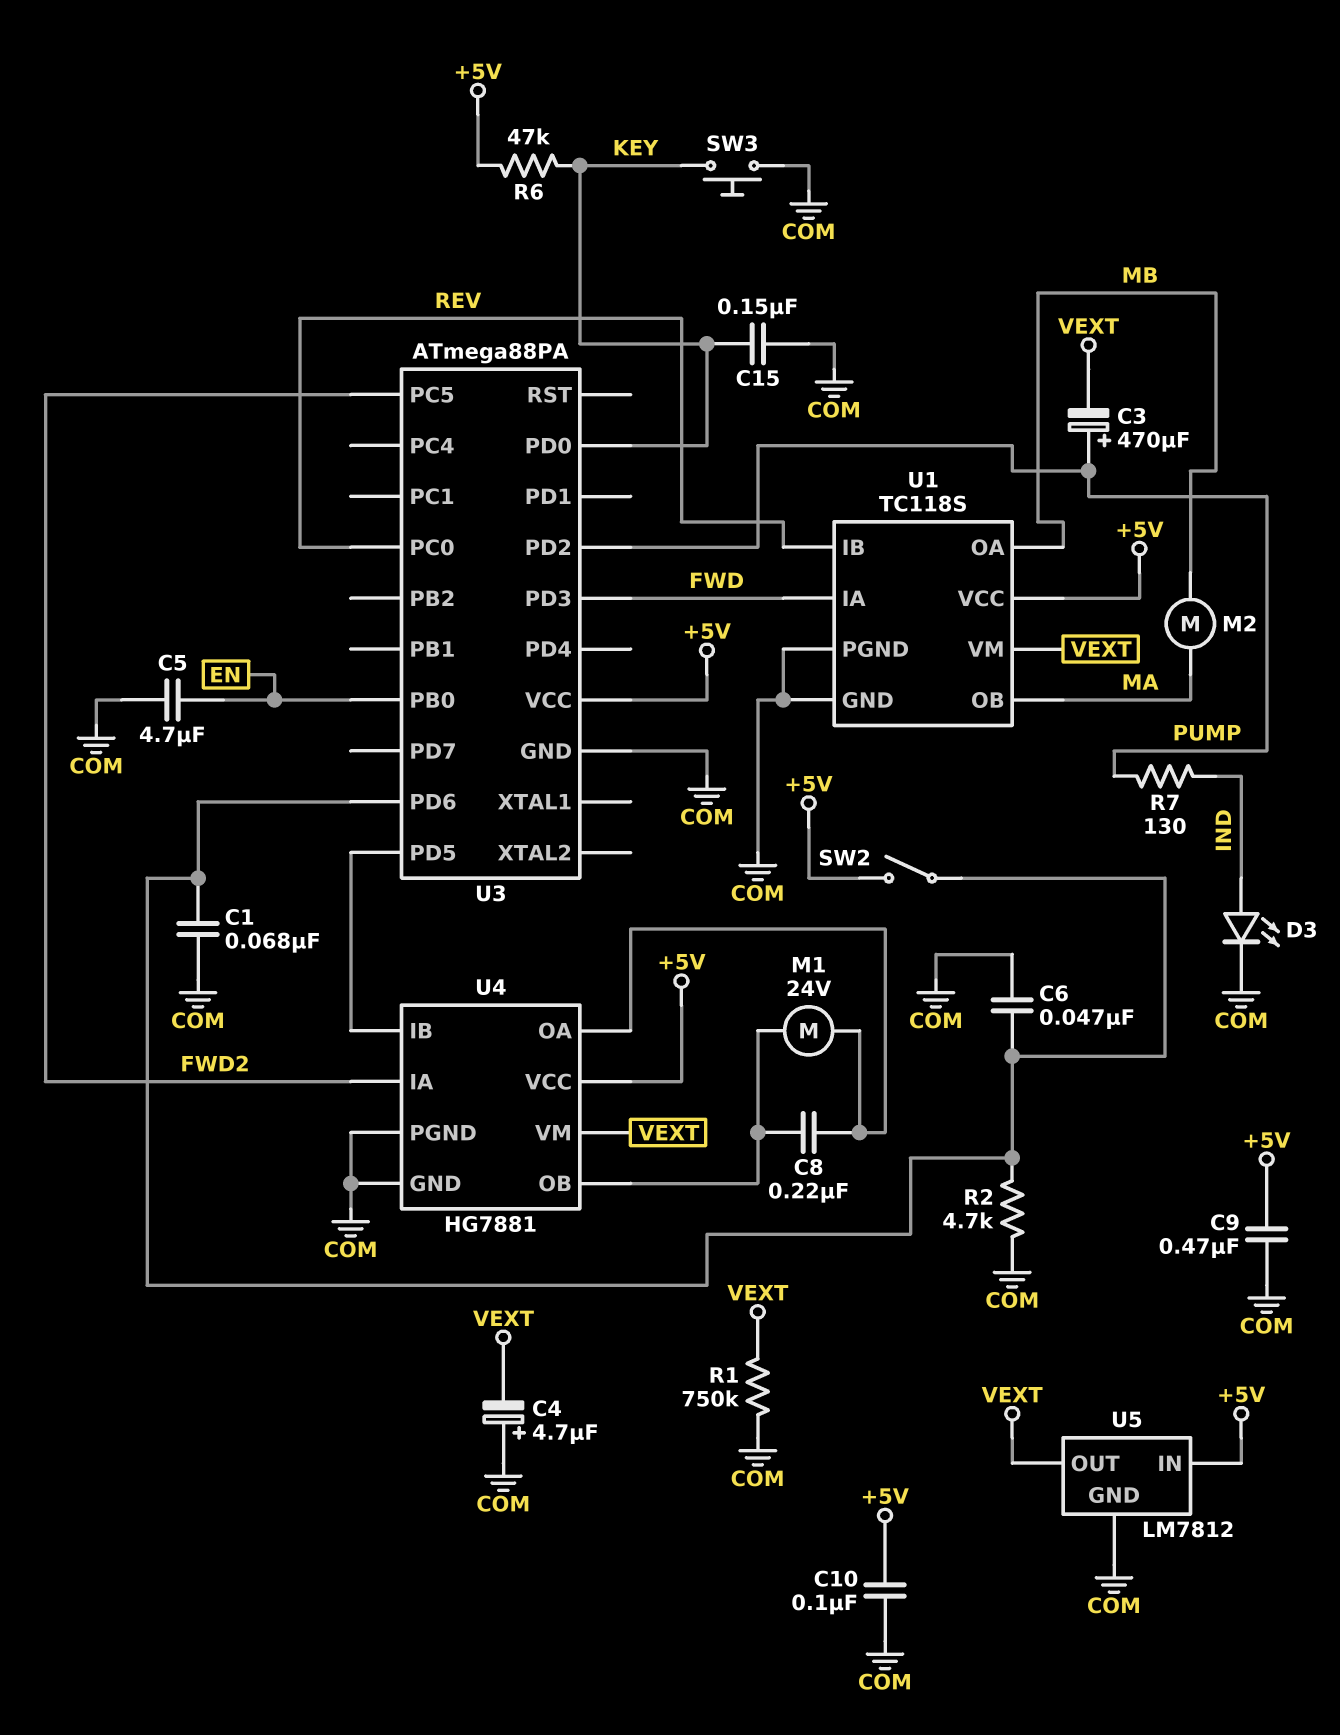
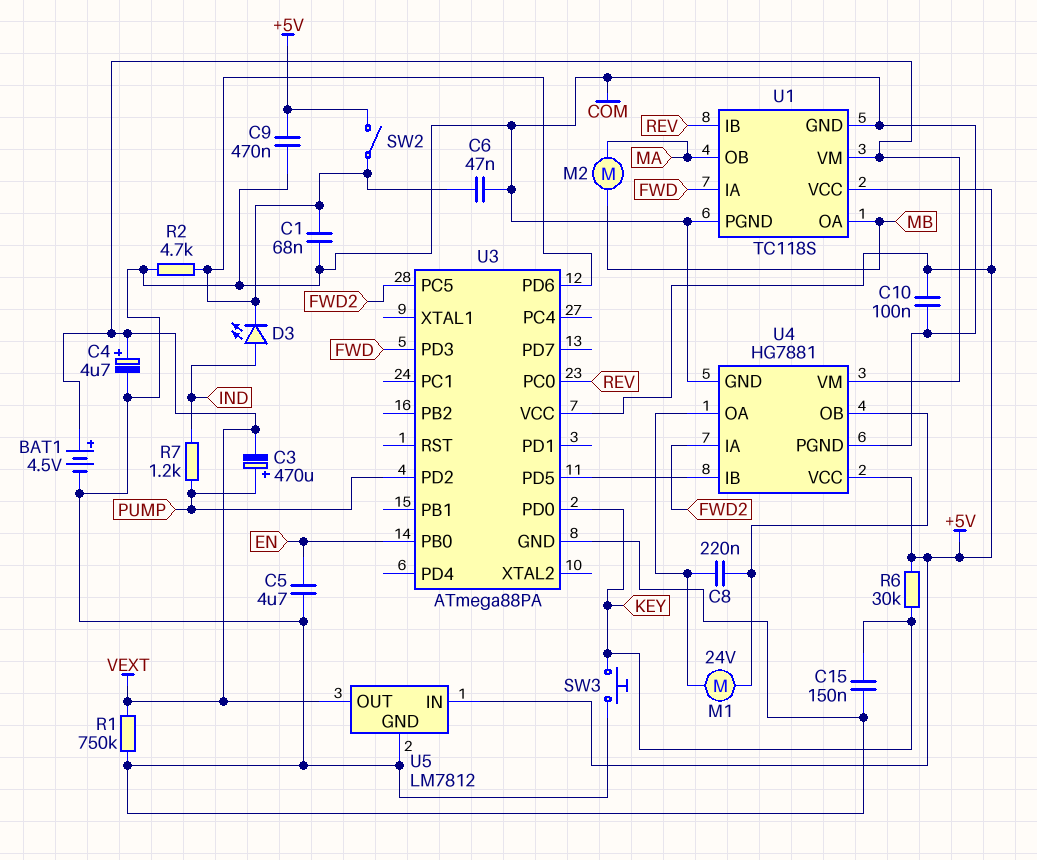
BAT1: none -> 4.5V (plus VEXT, minus COM)
C4: 4.7uF (plus COM, minus VEXT) -> 4.7uF (plus VEXT, minus COM)
D3: LED (A IND, K COM) -> LED (A IND, K U3/PD6)
R6: 47k (+5V, KEY) -> 30k (+5V, KEY)
R7: 130 (IND, PUMP) -> 1.2k (IND, PUMP)

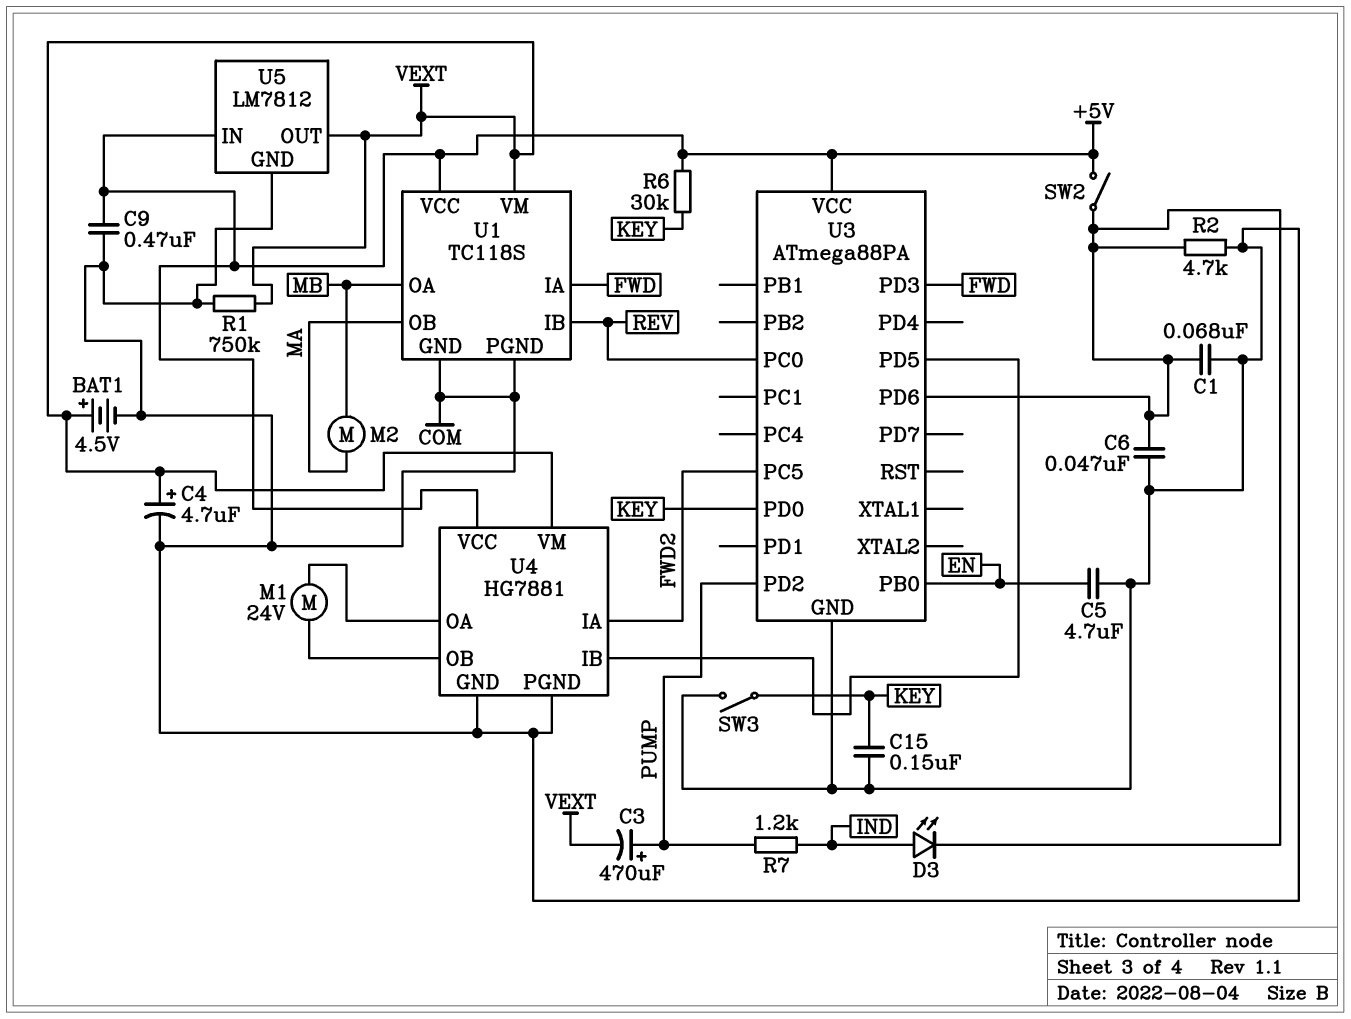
C8: 220nF (U4/OA, U4/OB) -> none
C10: 100nF (+5V, COM) -> none
SW3: button (COM, KEY) -> switch (COM, KEY)

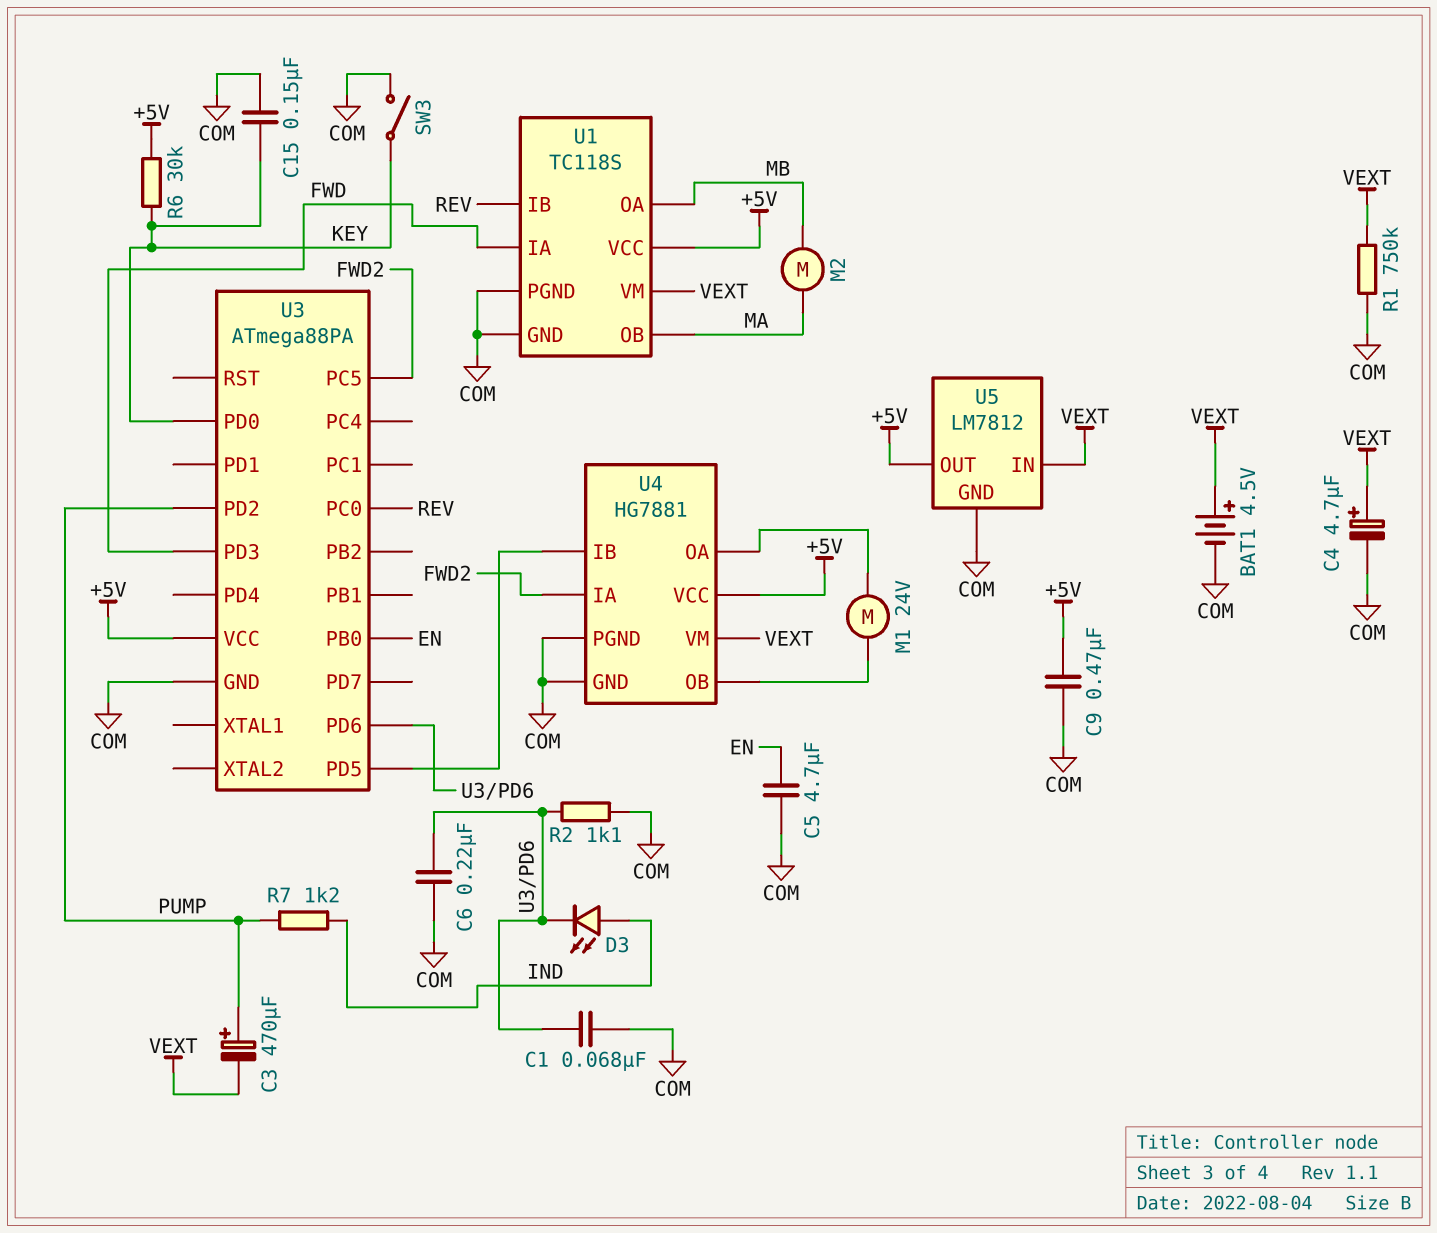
C6: 47nF (COM, U3/PD6) -> 220nF (COM, U3/PD6)
R2: 4.7k (COM, U3/PD6) -> 1.1k (COM, U3/PD6)
SW2: switch (+5V, U3/PD6) -> none
U5 pin IN: +5V -> VEXT
U5 pin OUT: VEXT -> +5V

